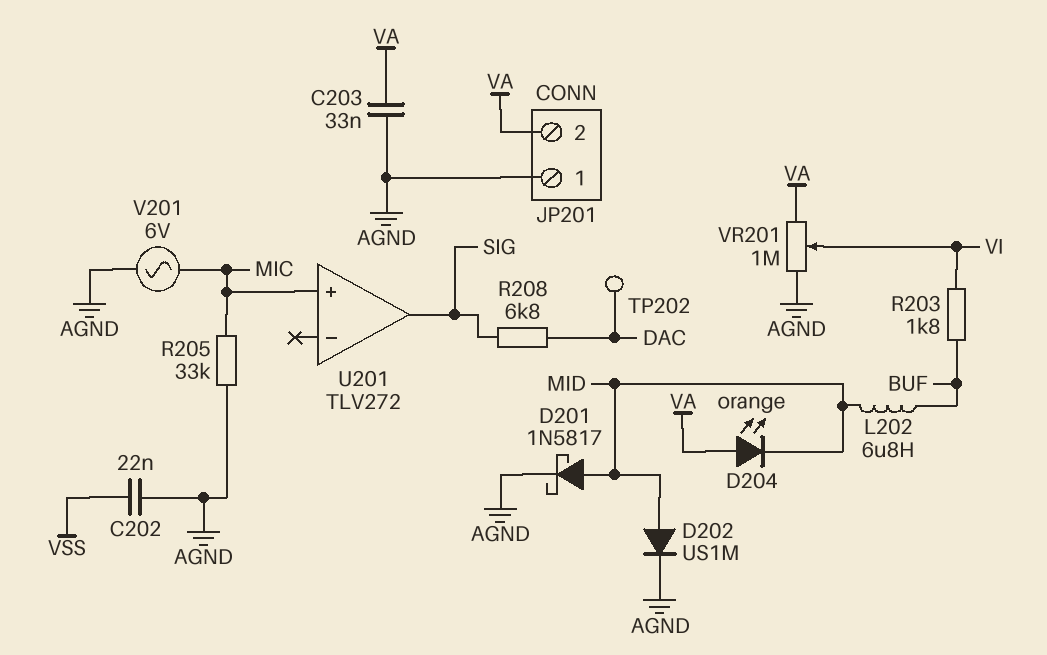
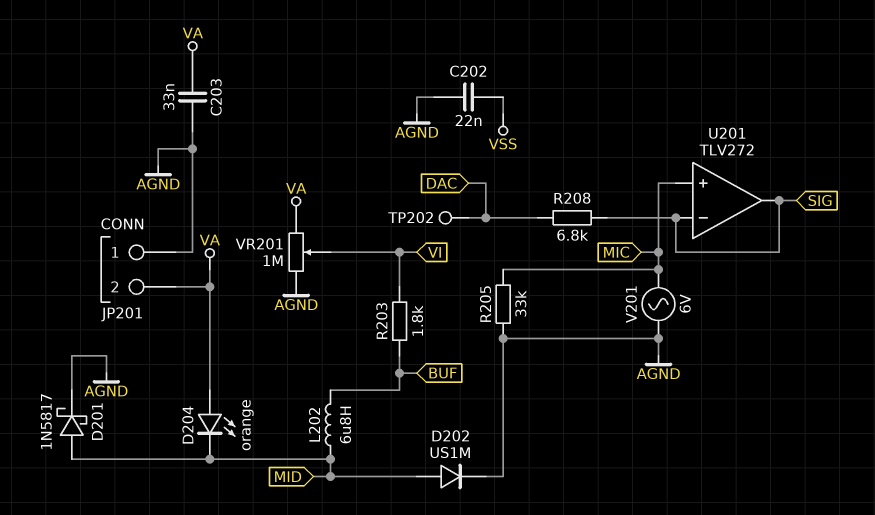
U201 pin in-: none -> SIG

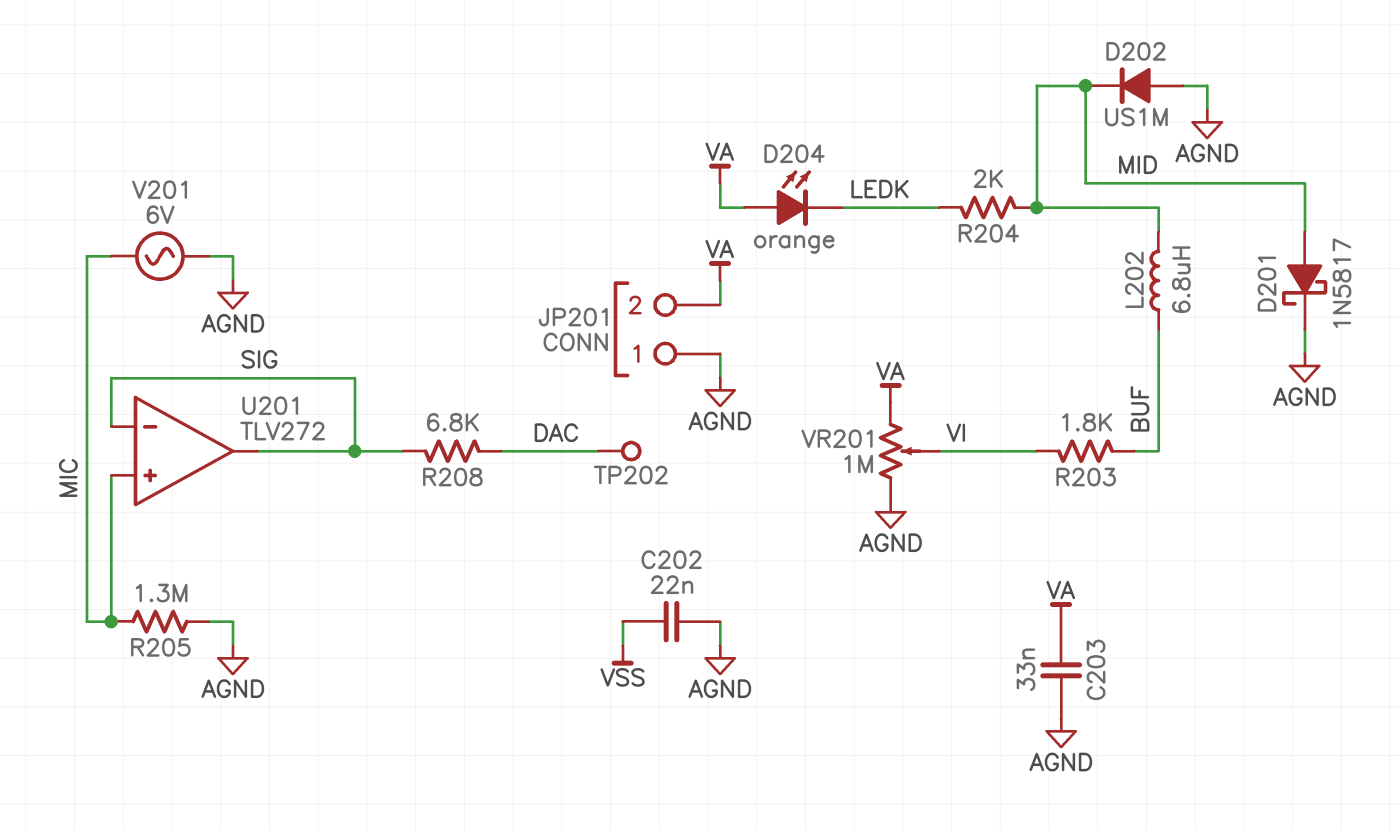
D202: diode US1M (A MID, K AGND) -> diode US1M (A AGND, K MID)
D204: LED orange (A VA, K MID) -> LED orange (A VA, K LEDK)
R204: none -> 2k (LEDK, MID)
R205: 33k (AGND, MIC) -> 1.3M (AGND, MIC)

